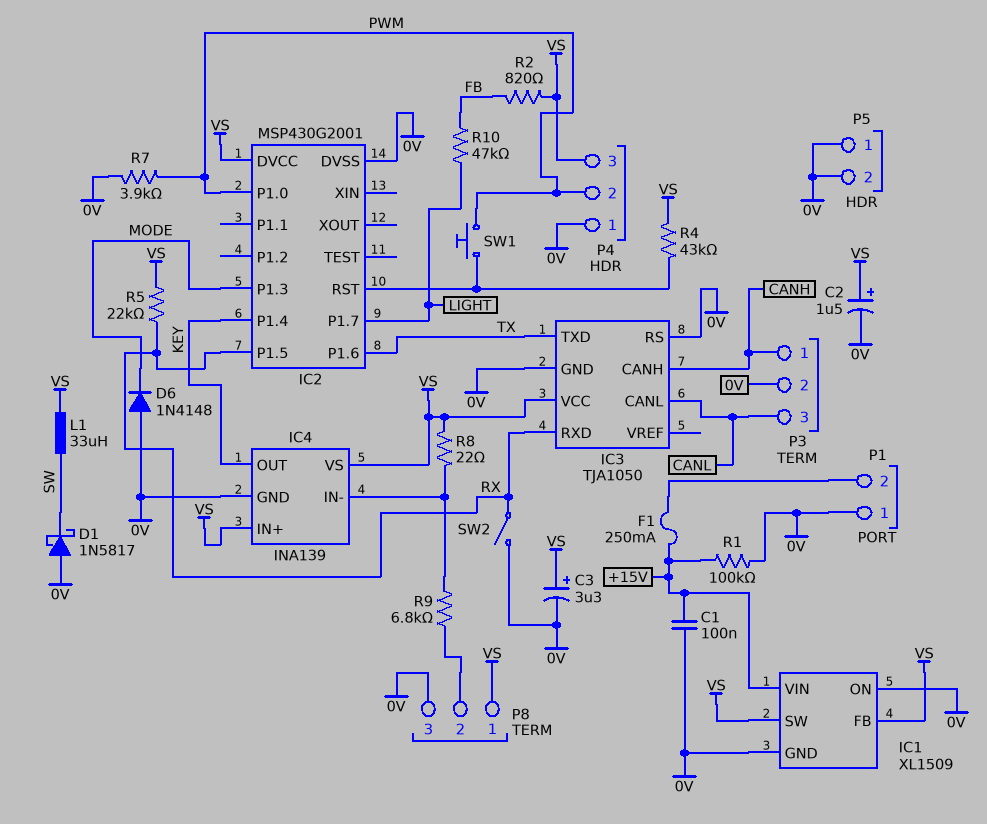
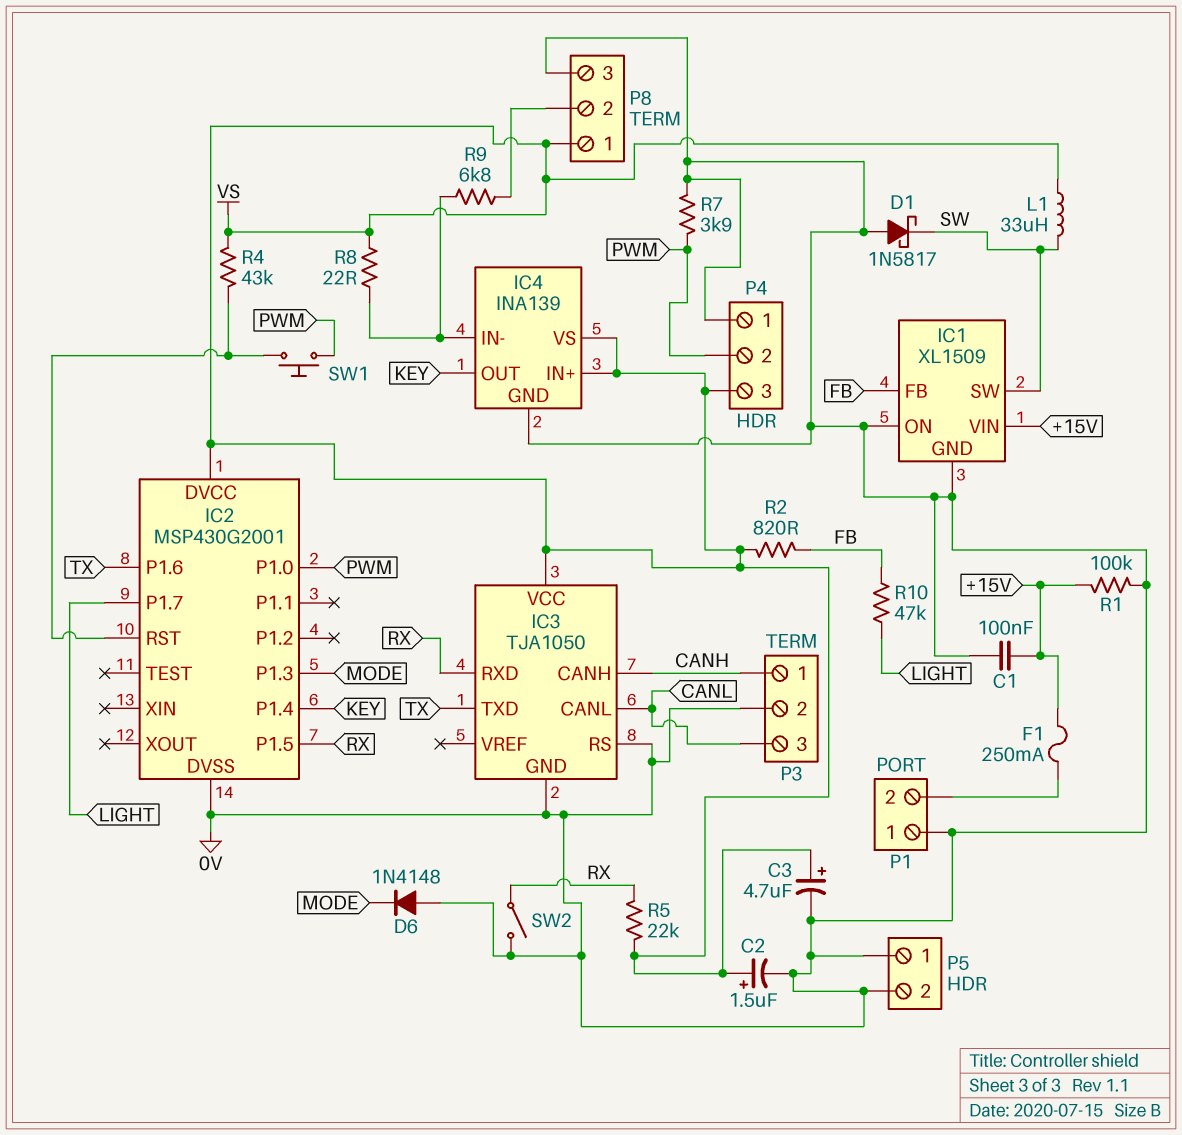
C3: 3.3uF (plus VS, minus 0V) -> 4.7uF (plus VS, minus 0V)
IC1 pin FB: VS -> FB
IC1 pin SW: VS -> SW

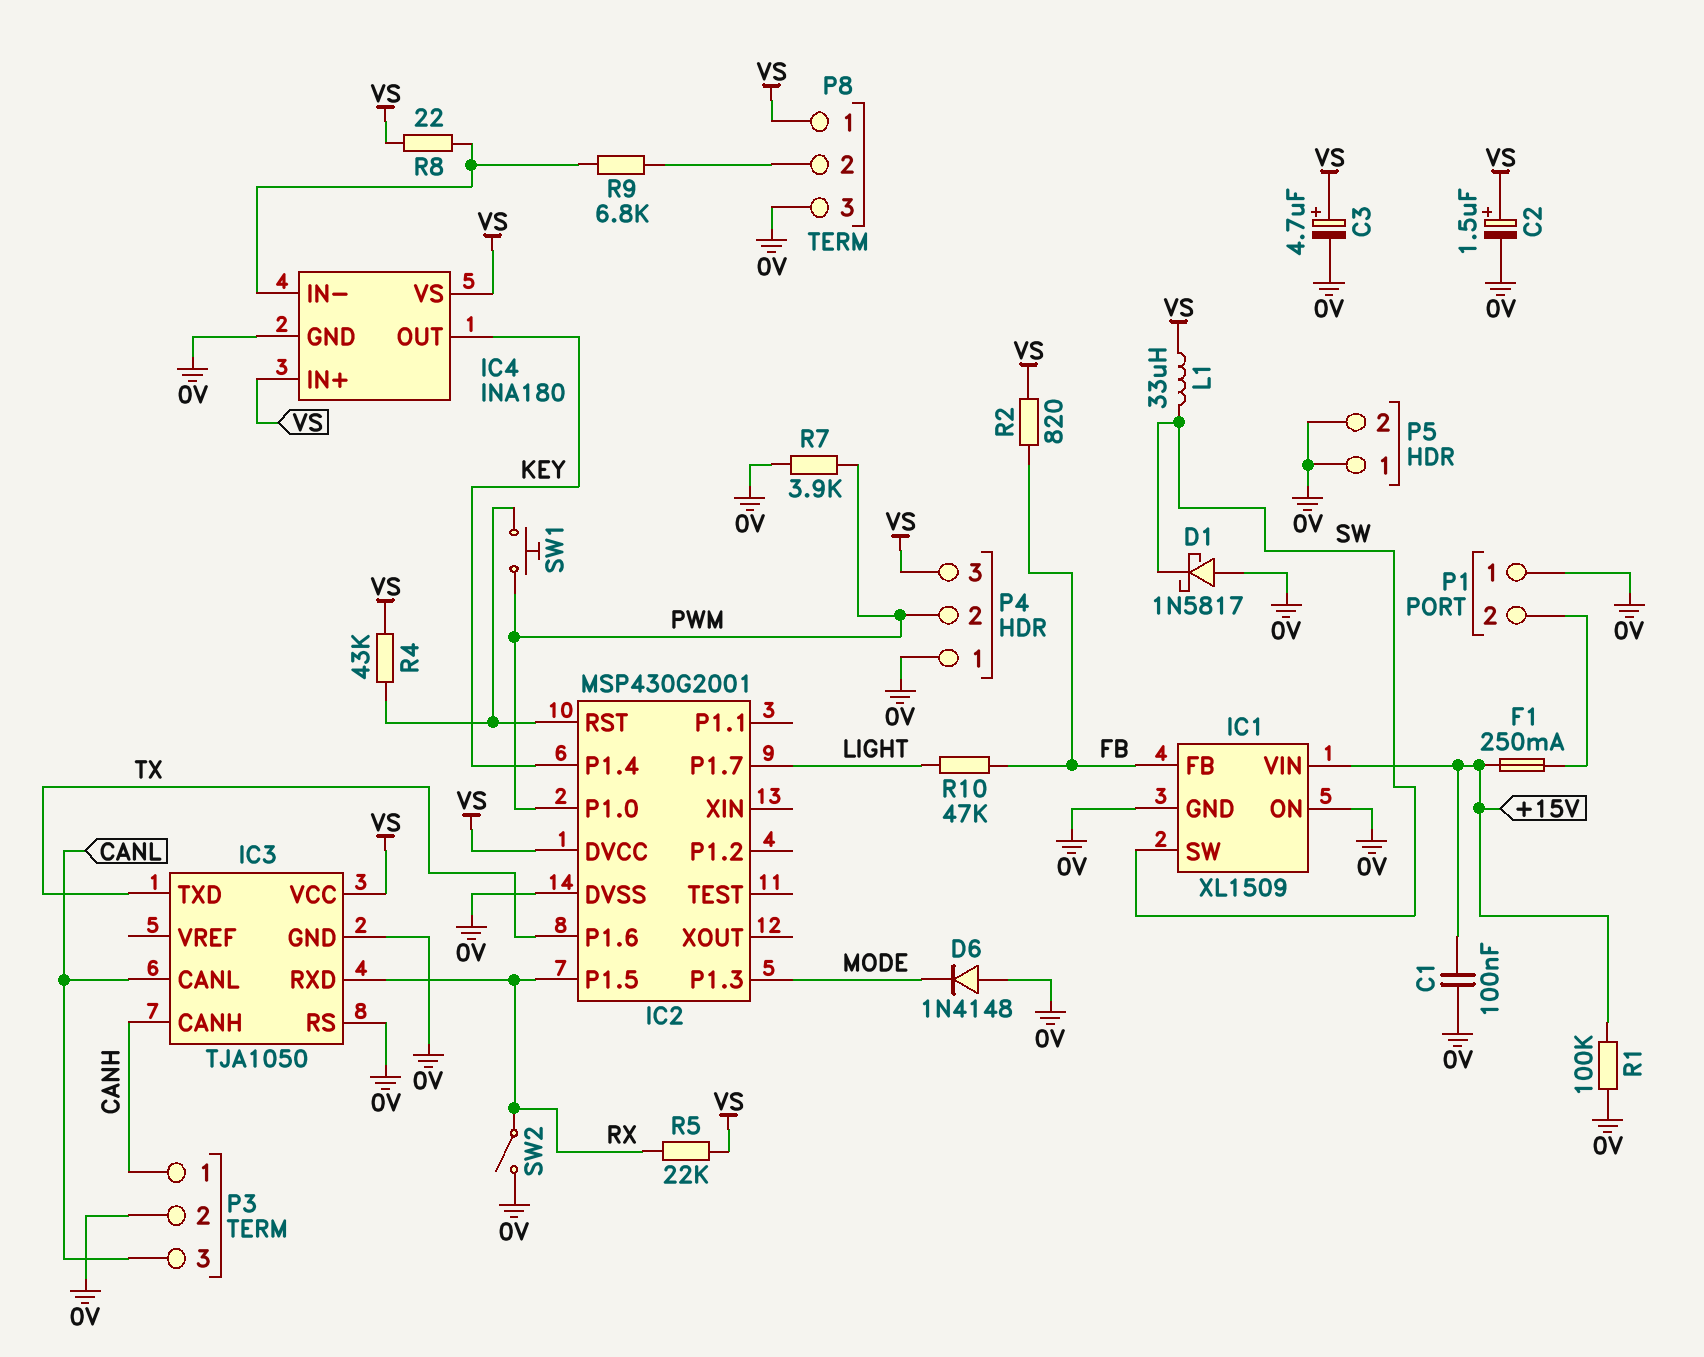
IC4: INA139 -> INA180

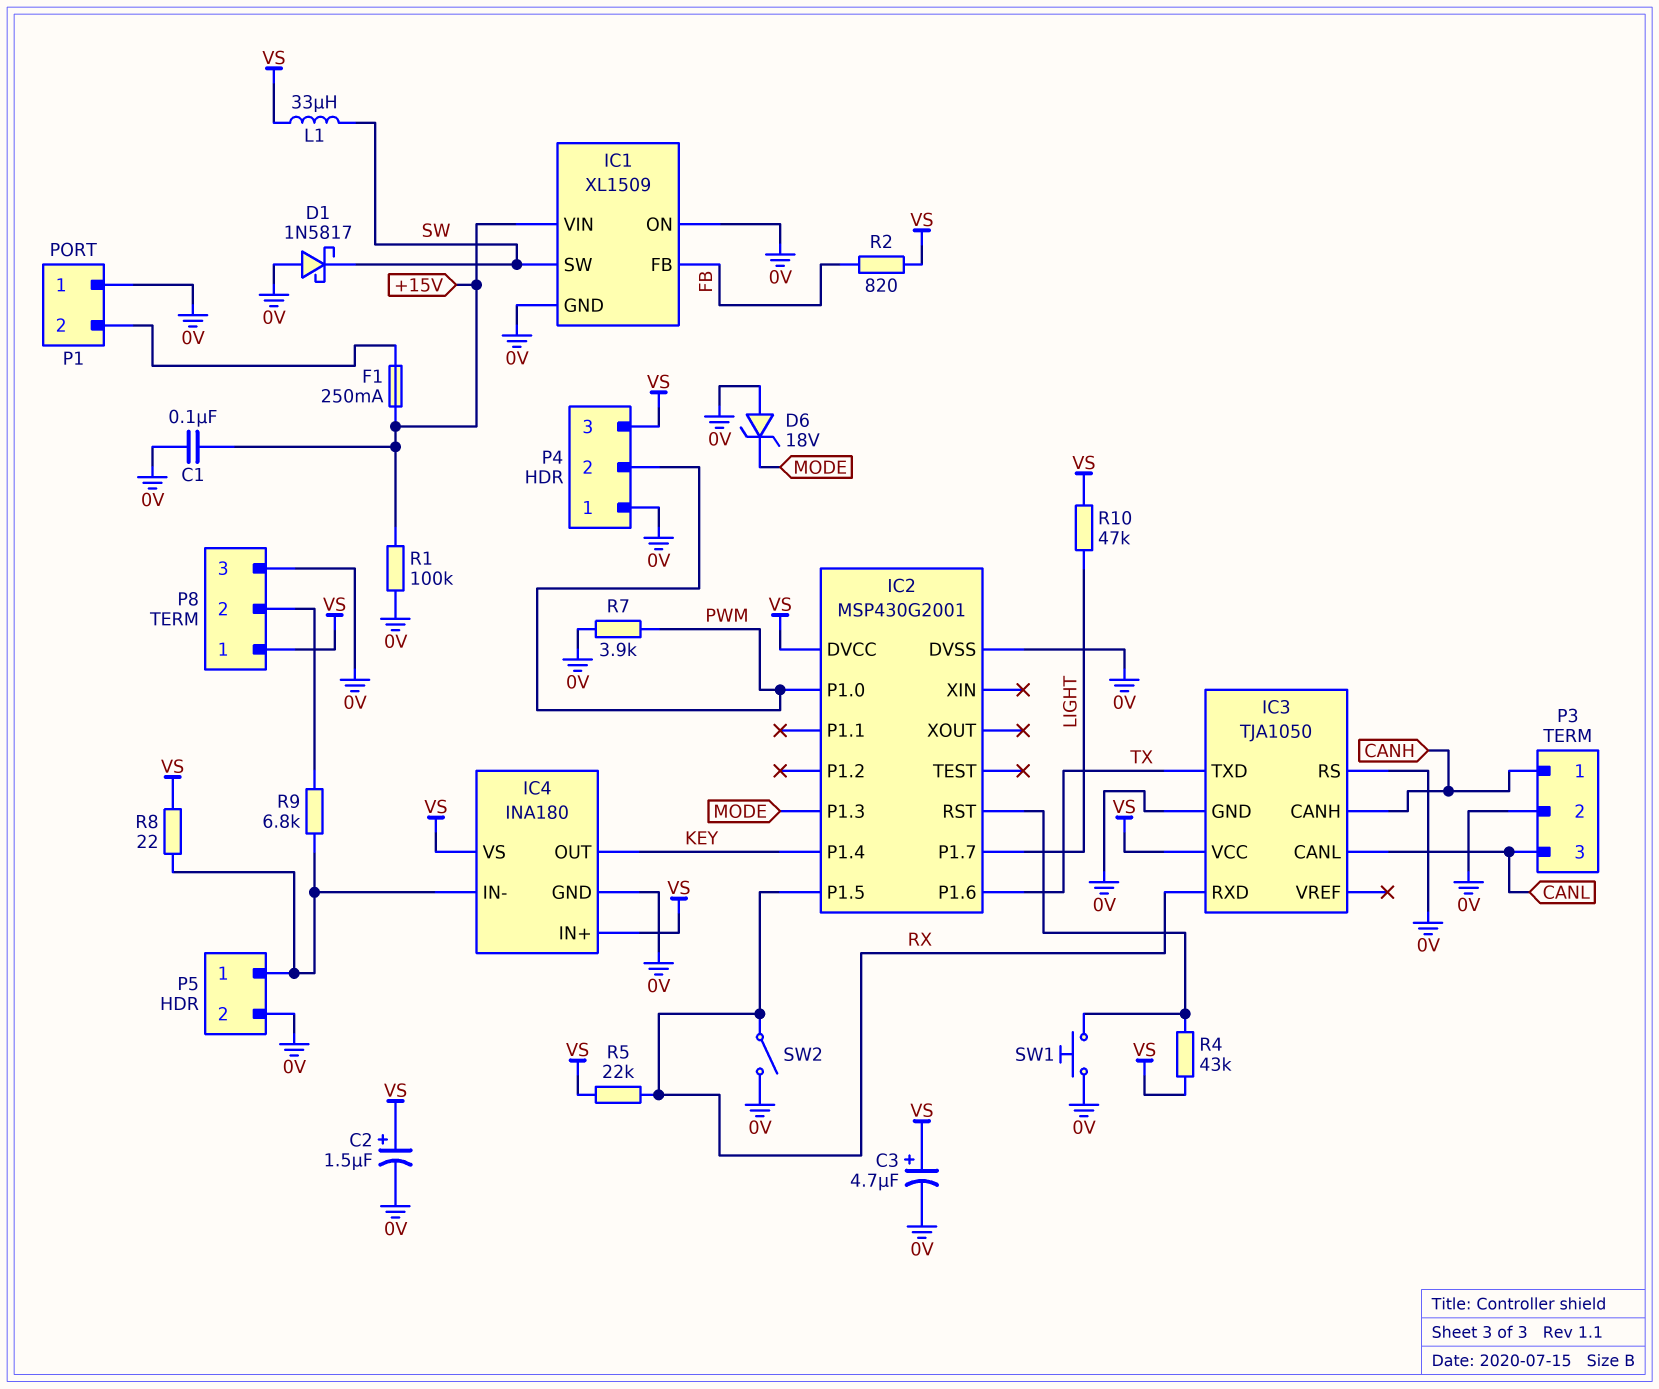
D6: diode 1N4148 (A 0V, K MODE) -> zener 18V (A 0V, K MODE)
P5 pin 1: 0V -> IC4/IN-
R10: 47k (FB, LIGHT) -> 47k (LIGHT, VS)
SW1: button (IC2/RST, PWM) -> button (0V, IC2/RST)

